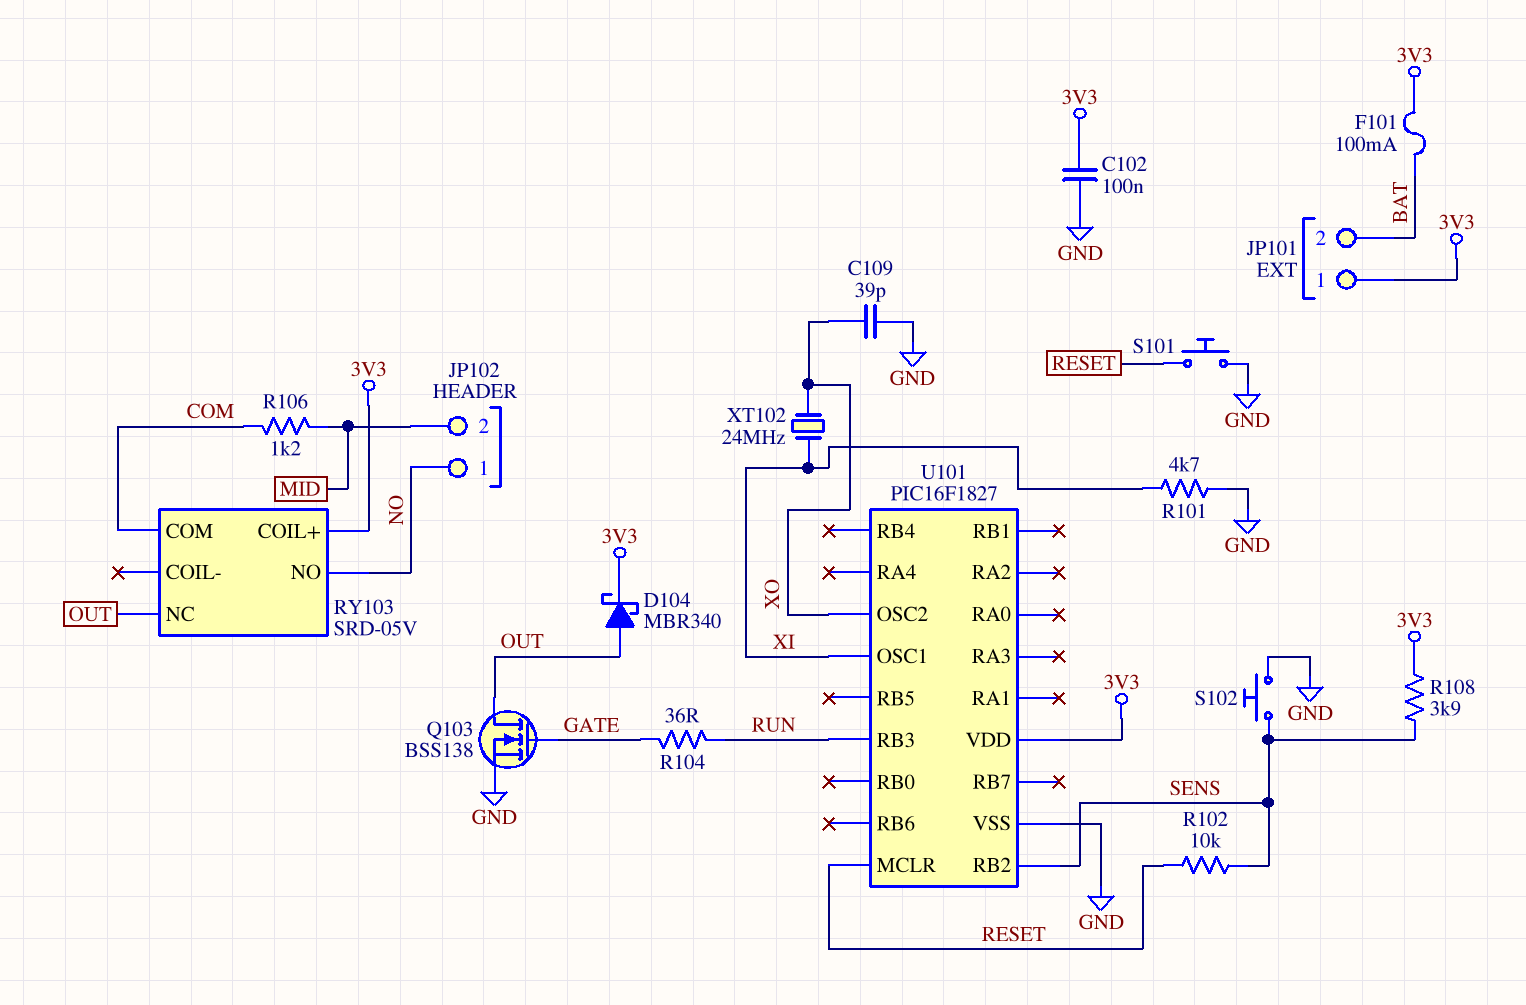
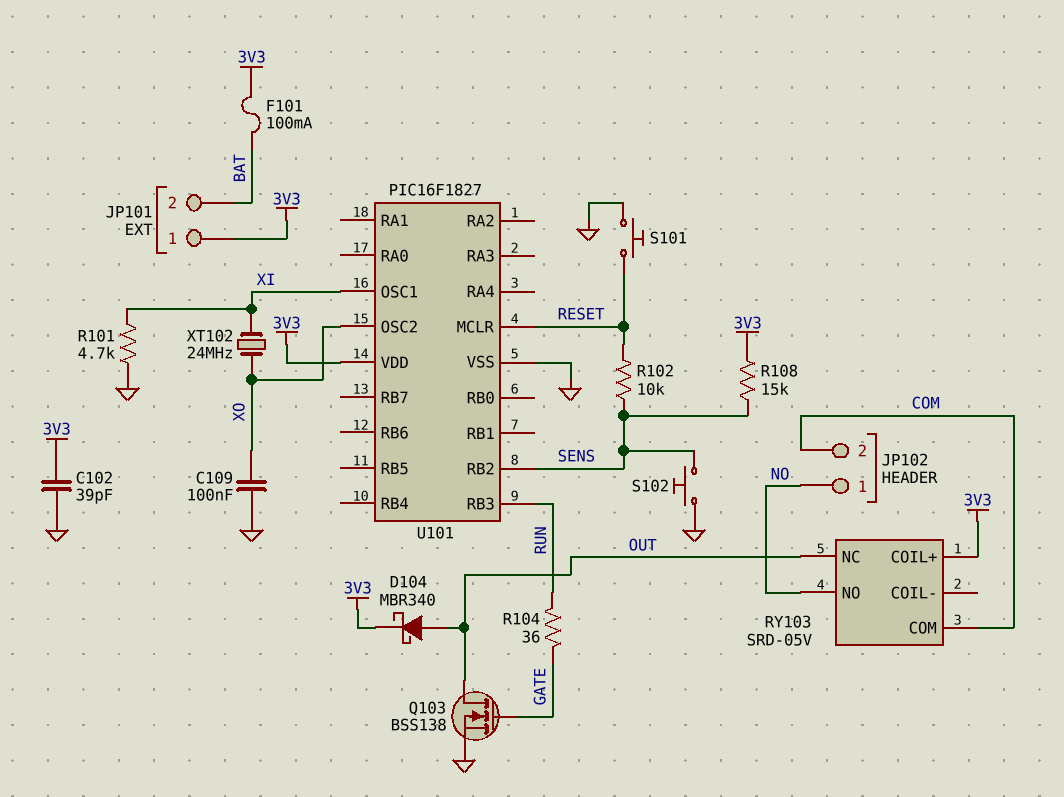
C102: 100nF (3V3, GND) -> 39pF (3V3, GND)
C109: 39pF (GND, XO) -> 100nF (GND, XO)
JP102 pin 2: MID -> COM
R106: 1.2k (COM, MID) -> none
R108: 3.9k (3V3, SENS) -> 15k (3V3, SENS)

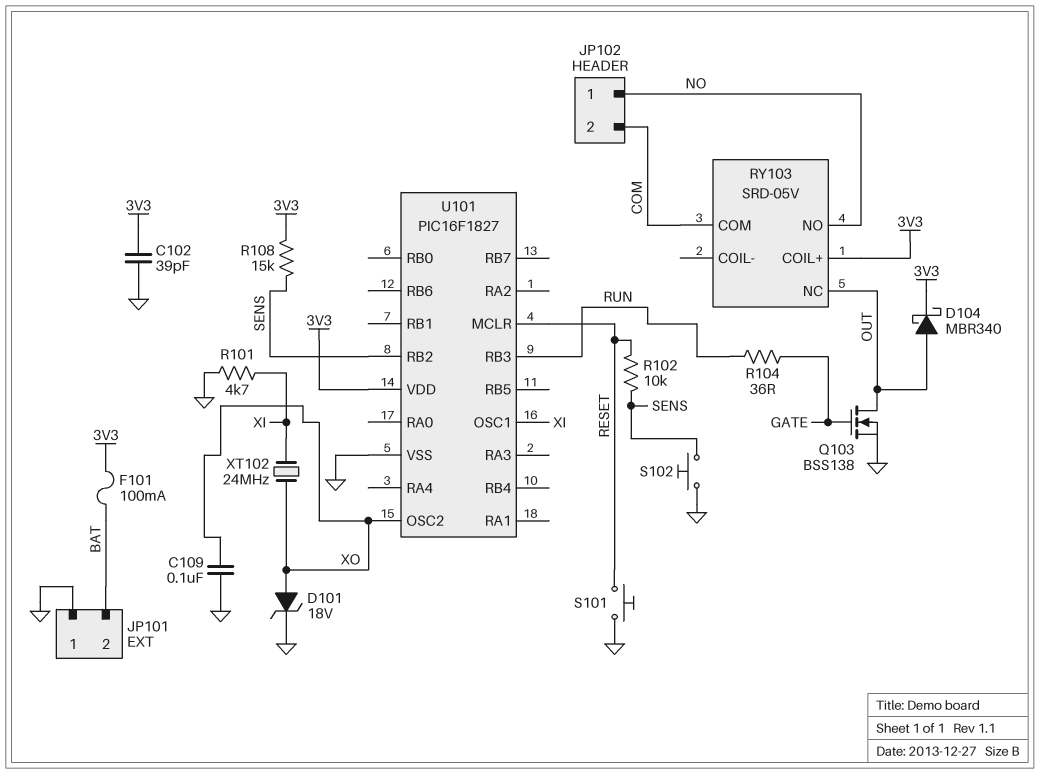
D101: none -> zener 18V (A XO, K GND)
JP101 pin 1: 3V3 -> GND

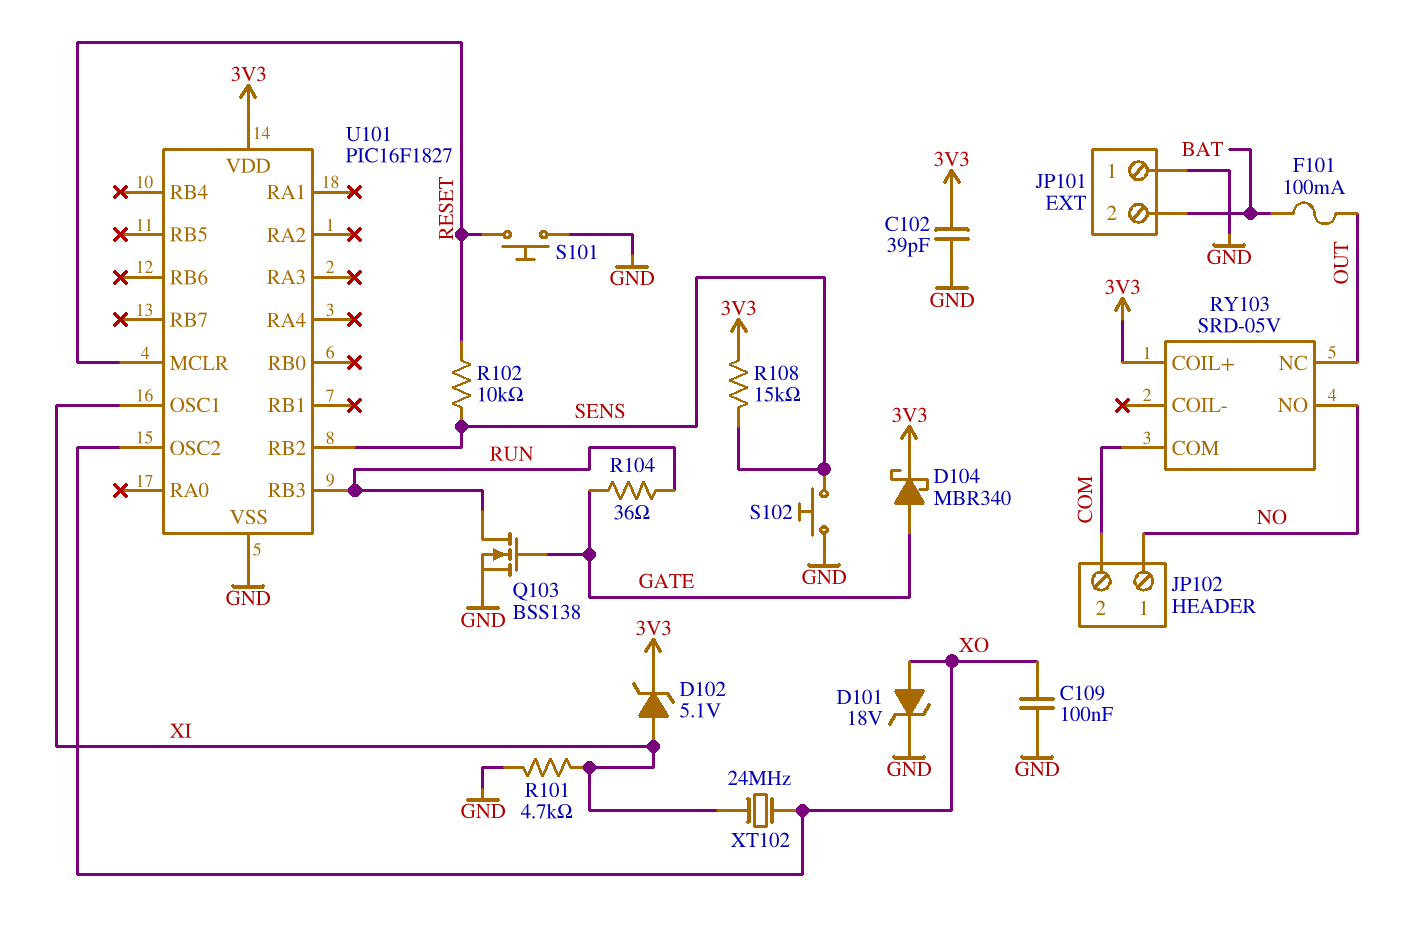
D102: none -> zener 5.1V (A XI, K 3V3)
D104: schottky MBR340 (A OUT, K 3V3) -> schottky MBR340 (A GATE, K 3V3)
F101: 100mA (3V3, BAT) -> 100mA (BAT, OUT)
Q103: NMOS BSS138 (G GATE, D OUT, S GND) -> NMOS BSS138 (G GATE, D RUN, S GND)

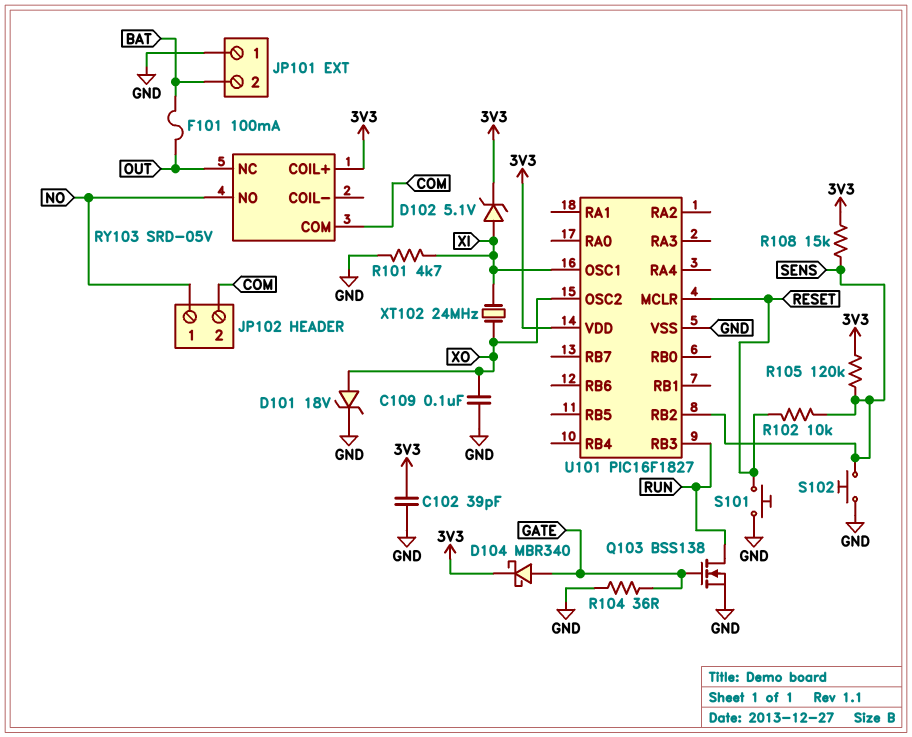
R104: 36 (GATE, RUN) -> 36 (GATE, GND)
R105: none -> 120k (3V3, SENS)

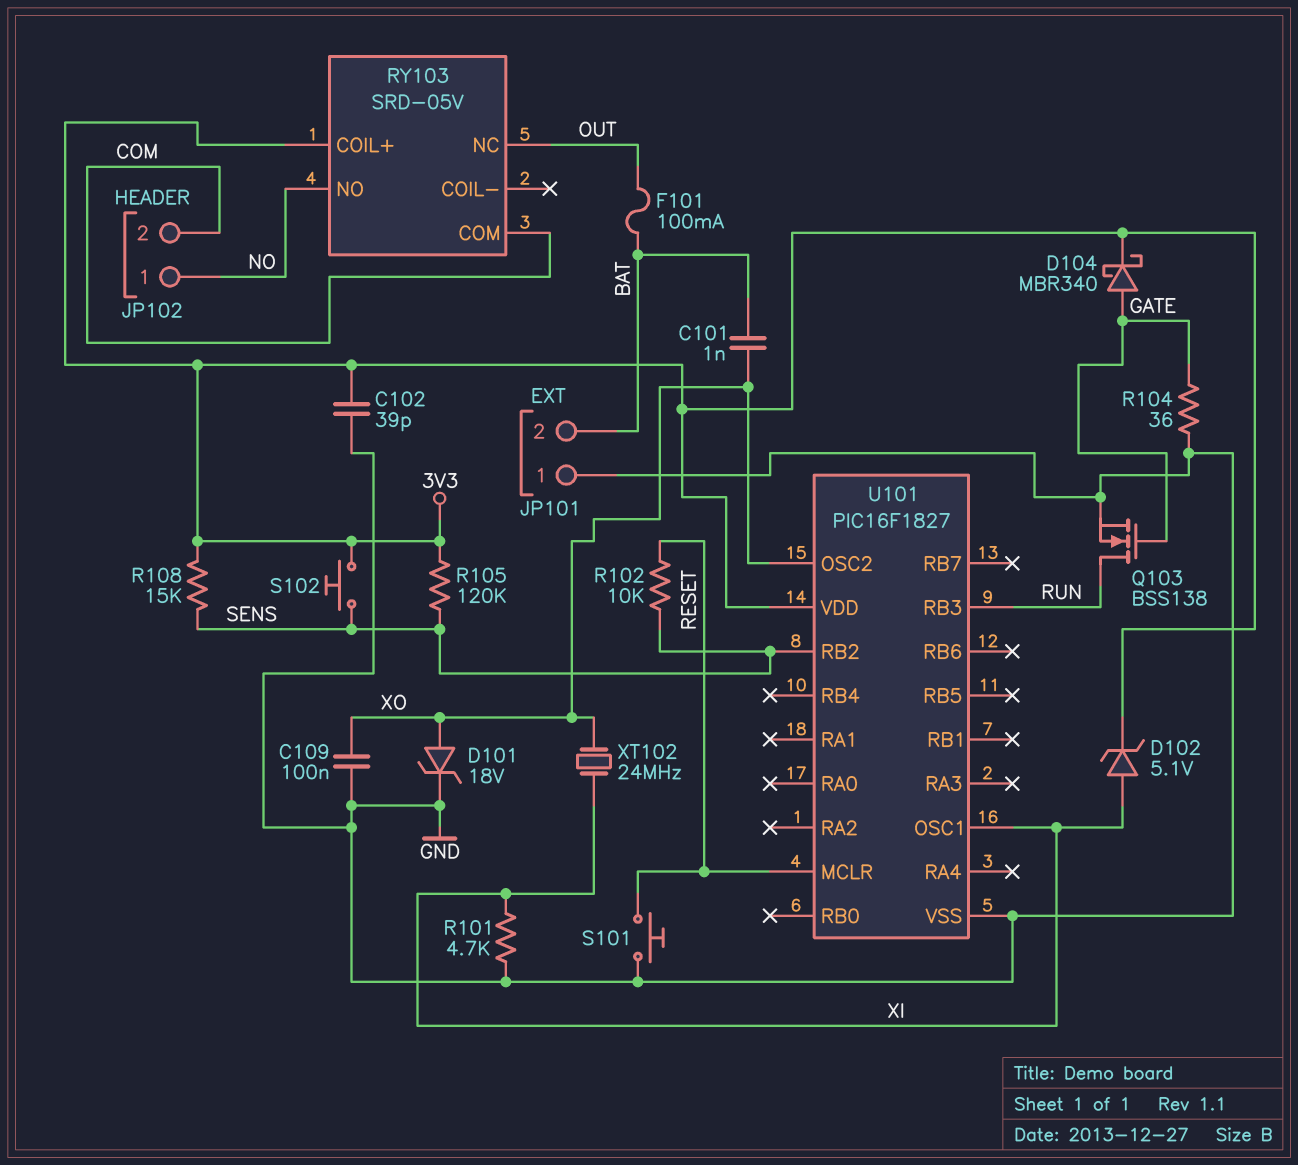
C101: none -> 1nF (BAT, XO)
S102: button (GND, SENS) -> button (3V3, SENS)

